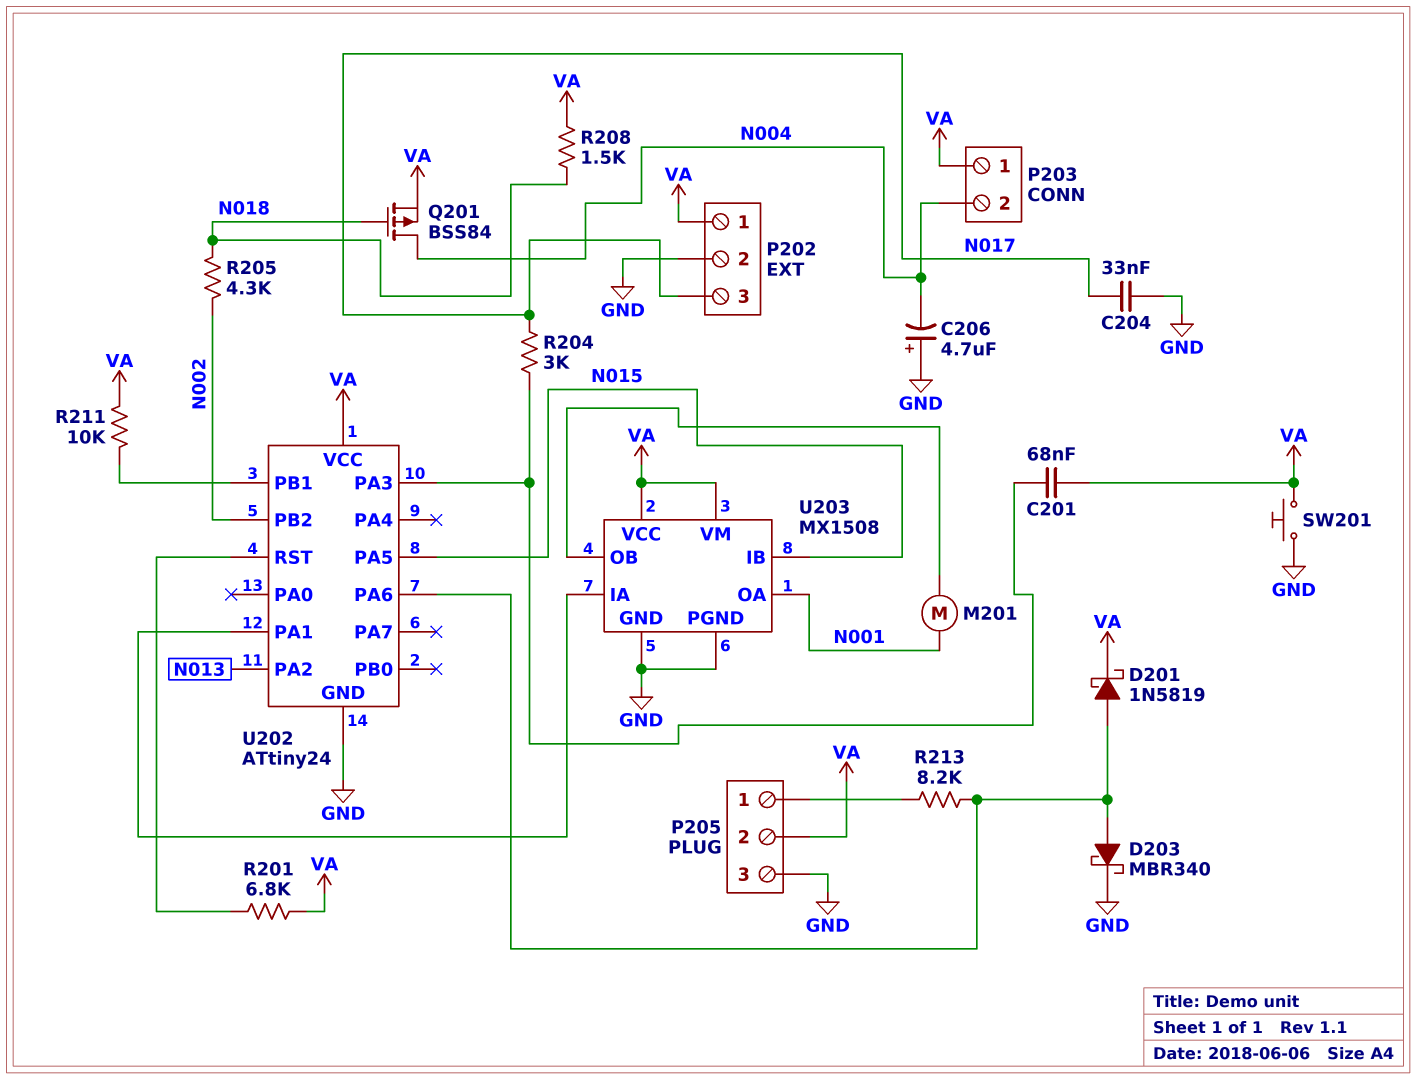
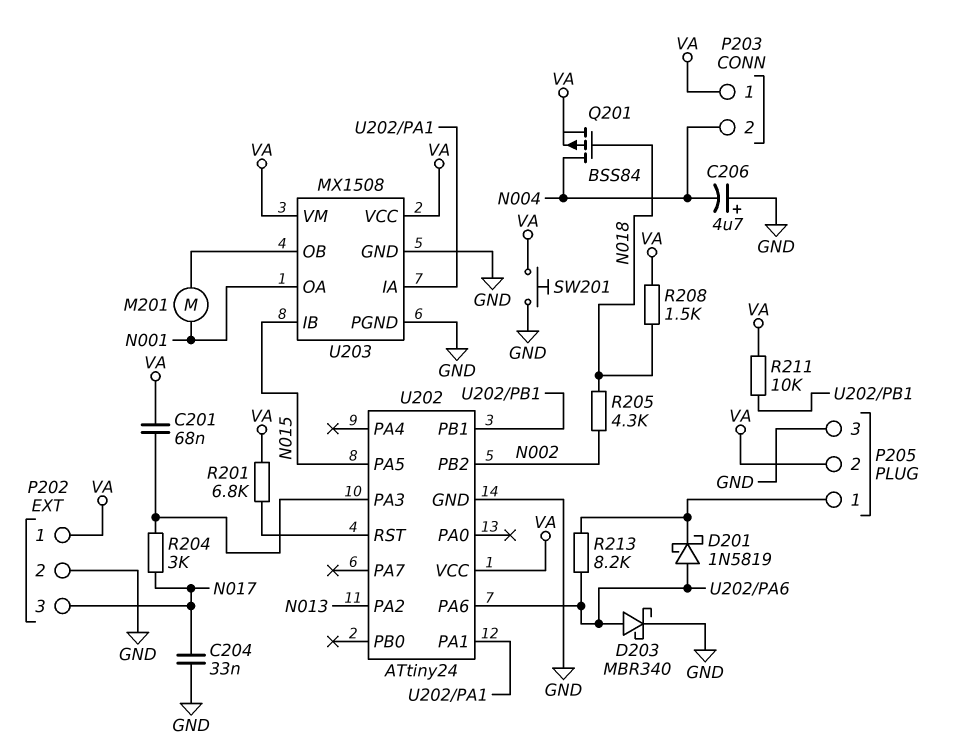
D201: schottky 1N5819 (A U202/PA6, K VA) -> schottky 1N5819 (A U202/PA6, K P205/1)

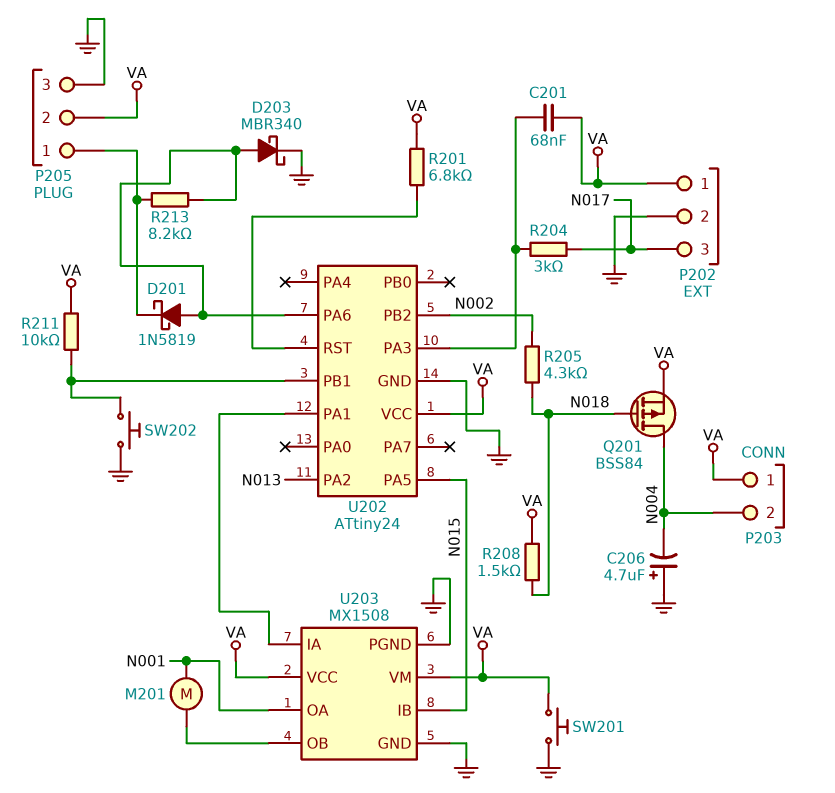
C204: 33nF (GND, N017) -> none
SW202: none -> button (GND, U202/PB1)

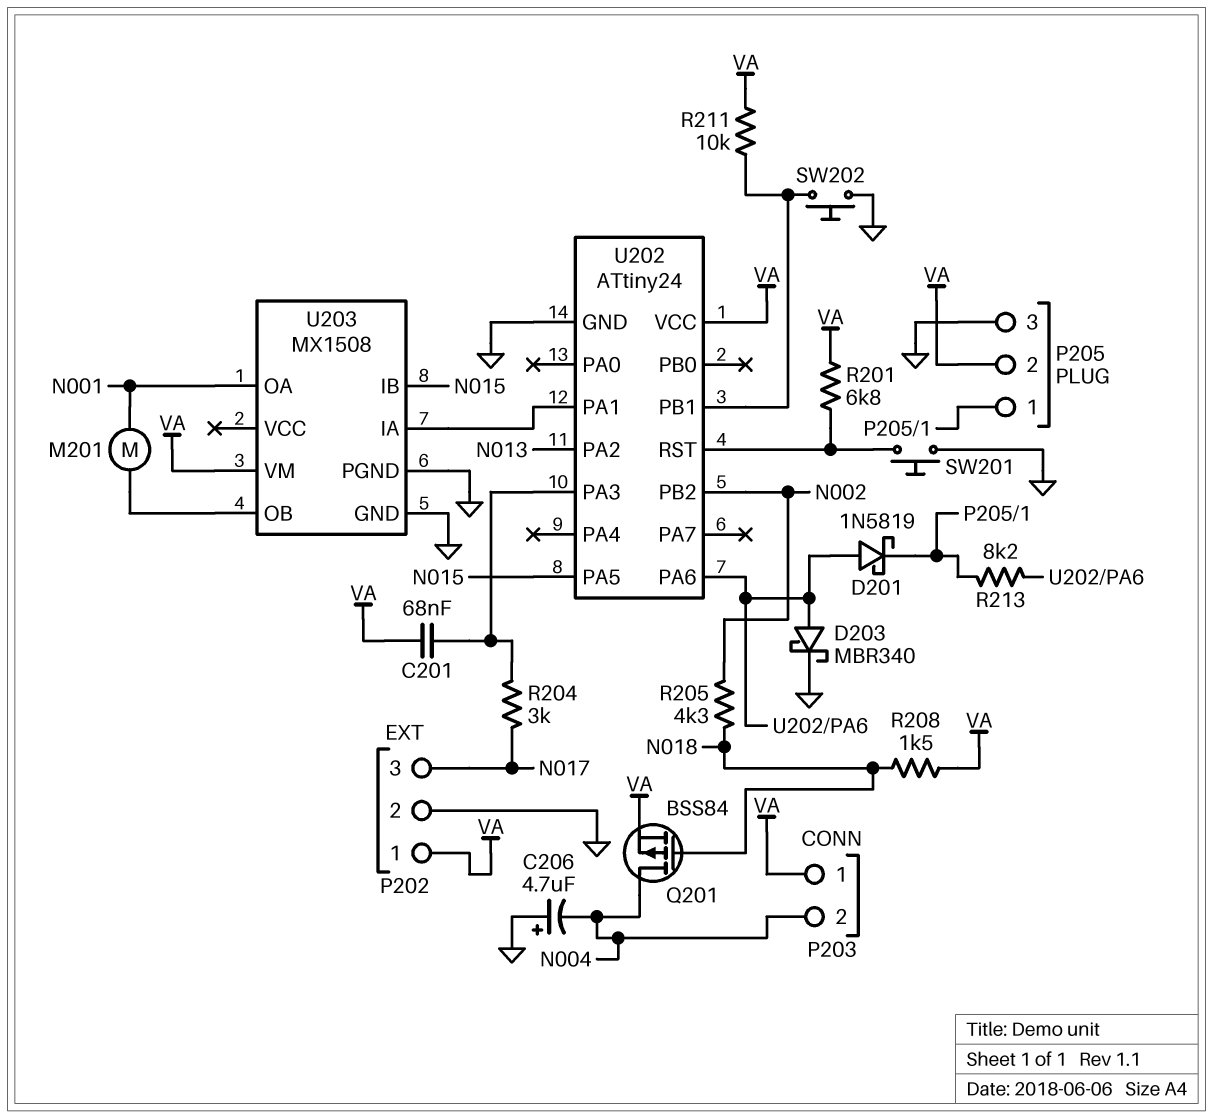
SW201: button (GND, VA) -> button (GND, U202/RST)
U203 pin VCC: VA -> none

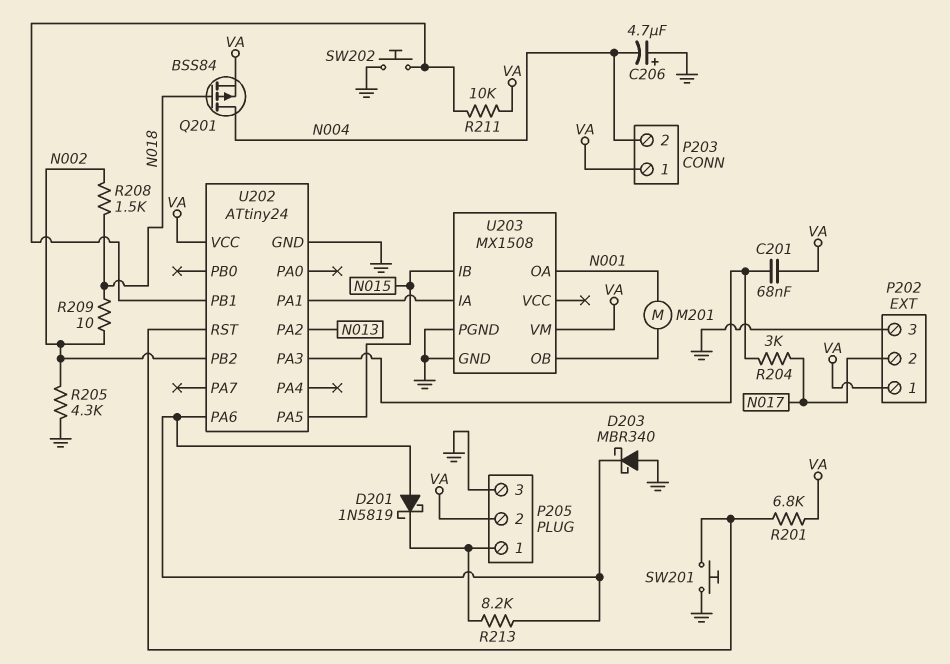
D203: schottky MBR340 (A U202/PA6, K GND) -> schottky MBR340 (A GND, K U202/PA6)
P202 pin 2: GND -> N017
P202 pin 3: N017 -> GND
R205: 4.3k (N002, N018) -> 4.3k (GND, N002)
R208: 1.5k (N018, VA) -> 1.5k (N002, N018)
R209: none -> 10 (N002, N018)

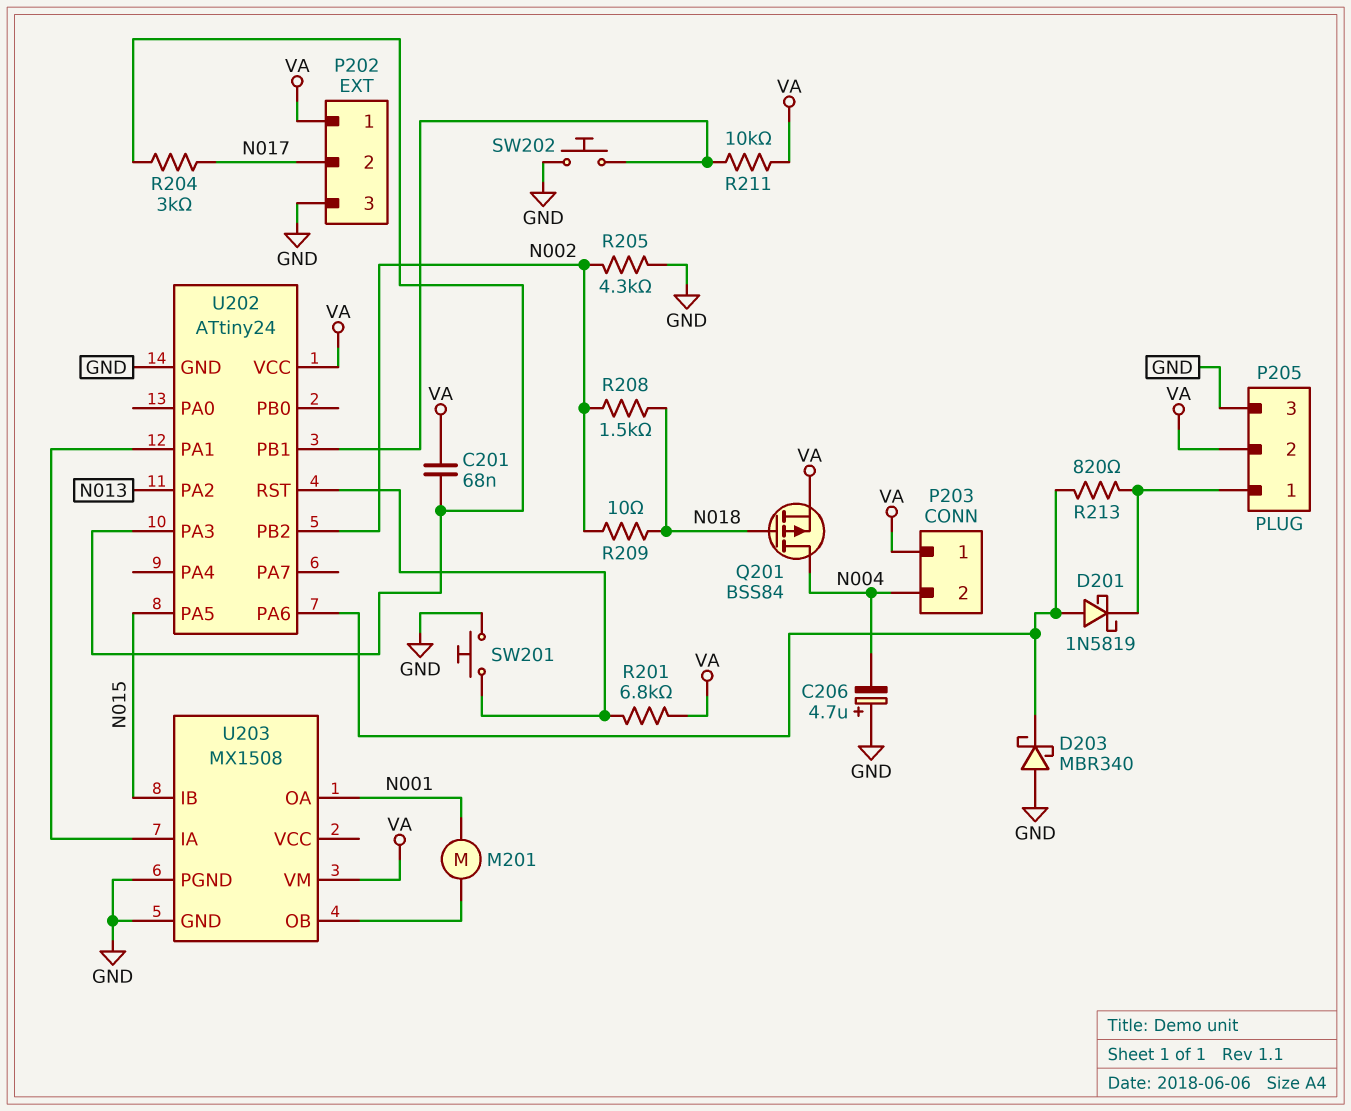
R213: 8.2k (P205/1, U202/PA6) -> 820 (P205/1, U202/PA6)

